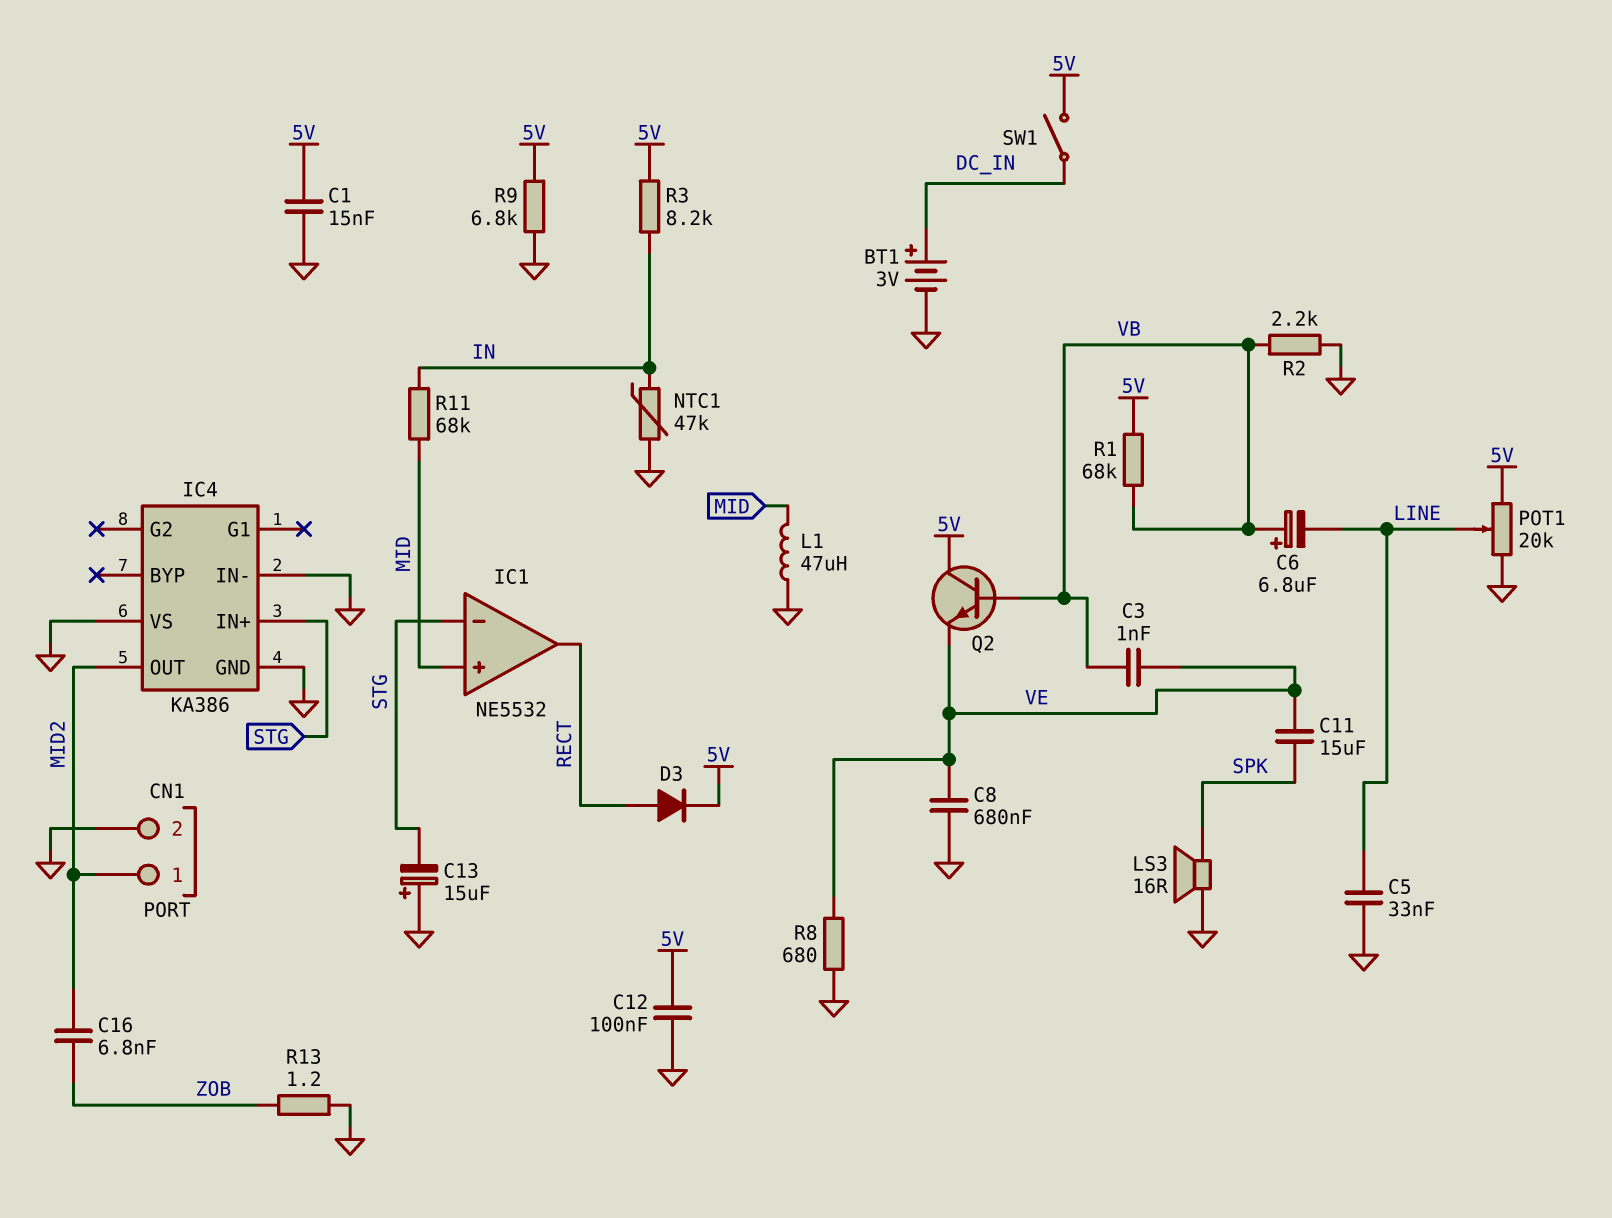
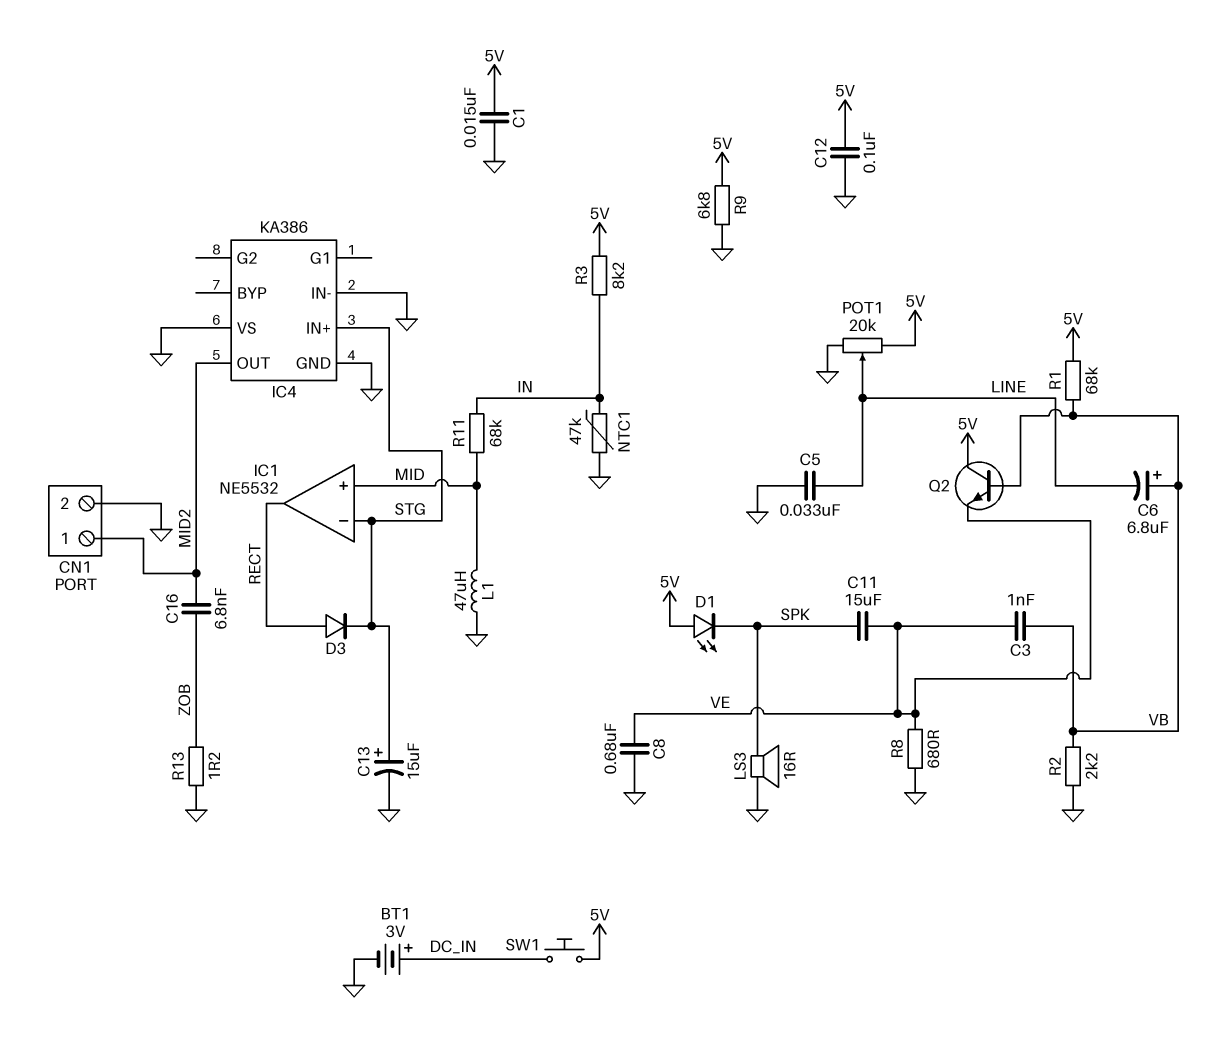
C13: 15uF (plus GND, minus STG) -> 15uF (plus STG, minus GND)
D1: none -> LED (A 5V, K SPK)
D3: diode (A RECT, K 5V) -> diode (A RECT, K STG)
SW1: switch (5V, DC_IN) -> button (5V, DC_IN)

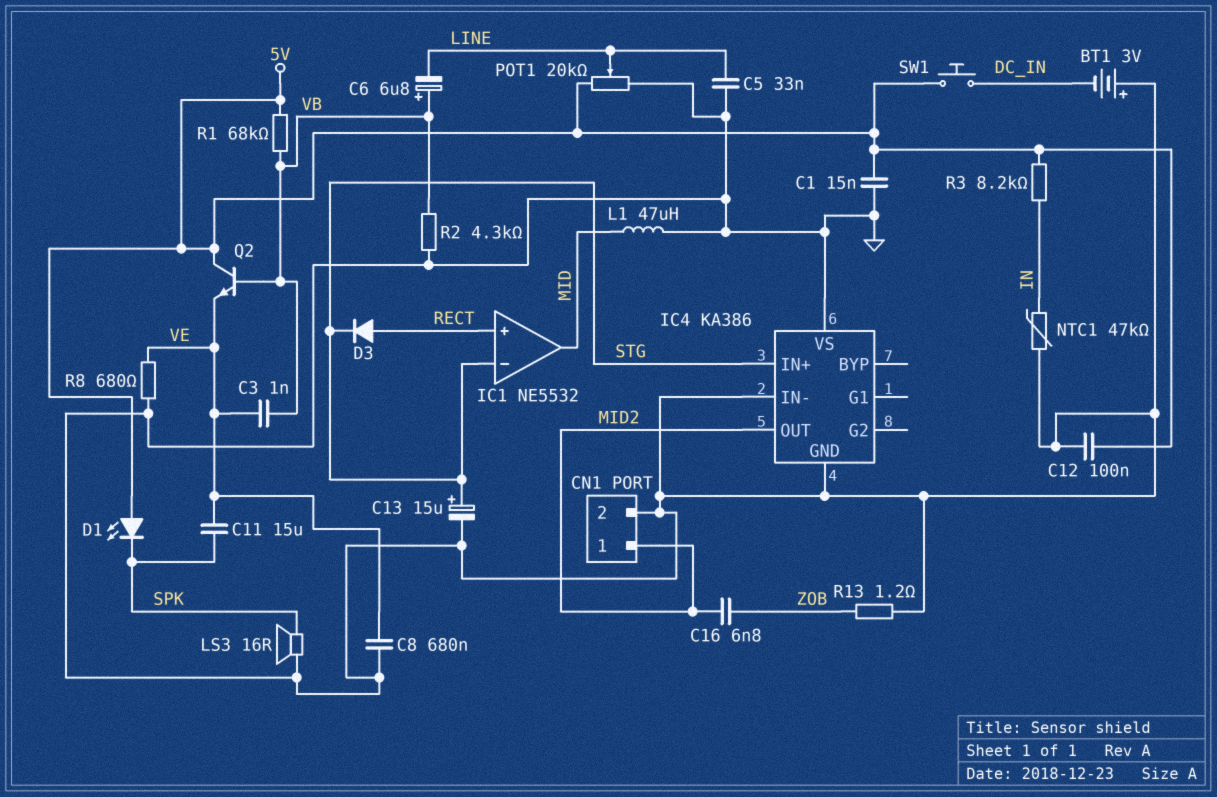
BT1: 3V (plus DC_IN, minus GND) -> 3V (plus GND, minus DC_IN)
IC1 pin in+: MID -> RECT
IC1 pin out: RECT -> MID
R2: 2.2k (GND, VB) -> 4.3k (GND, VB)
R9: 6.8k (5V, GND) -> none
R11: 68k (IN, MID) -> none

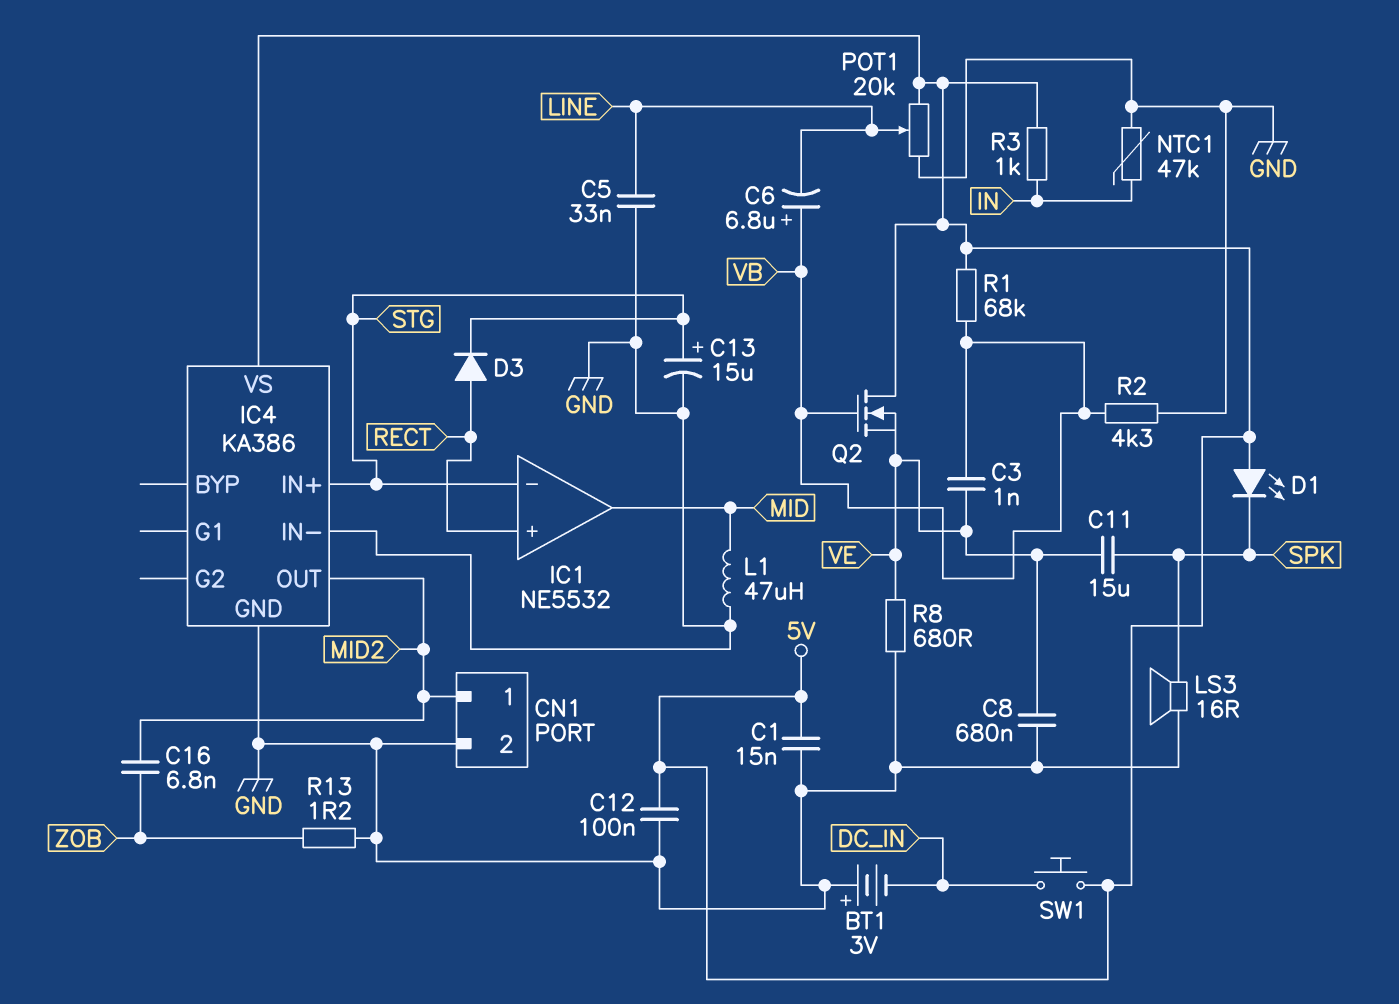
IC4 pin VS: GND -> 5V
Q2: NPN (B VB, C 5V, E VE) -> NMOS (G VB, D 5V, S VE)
R3: 8.2k (5V, IN) -> 1k (5V, IN)

